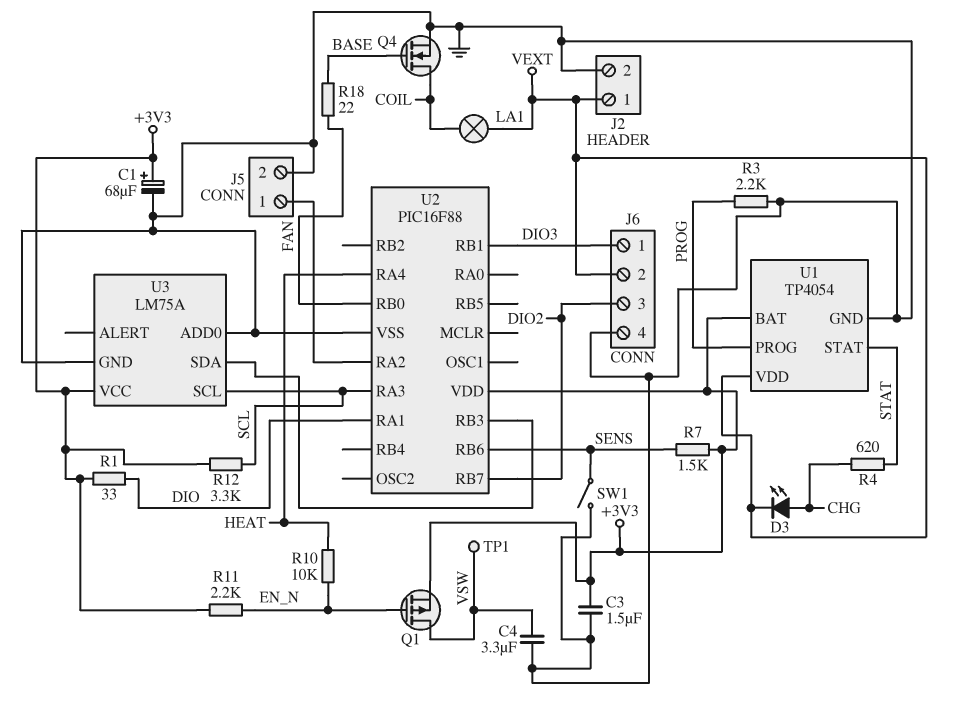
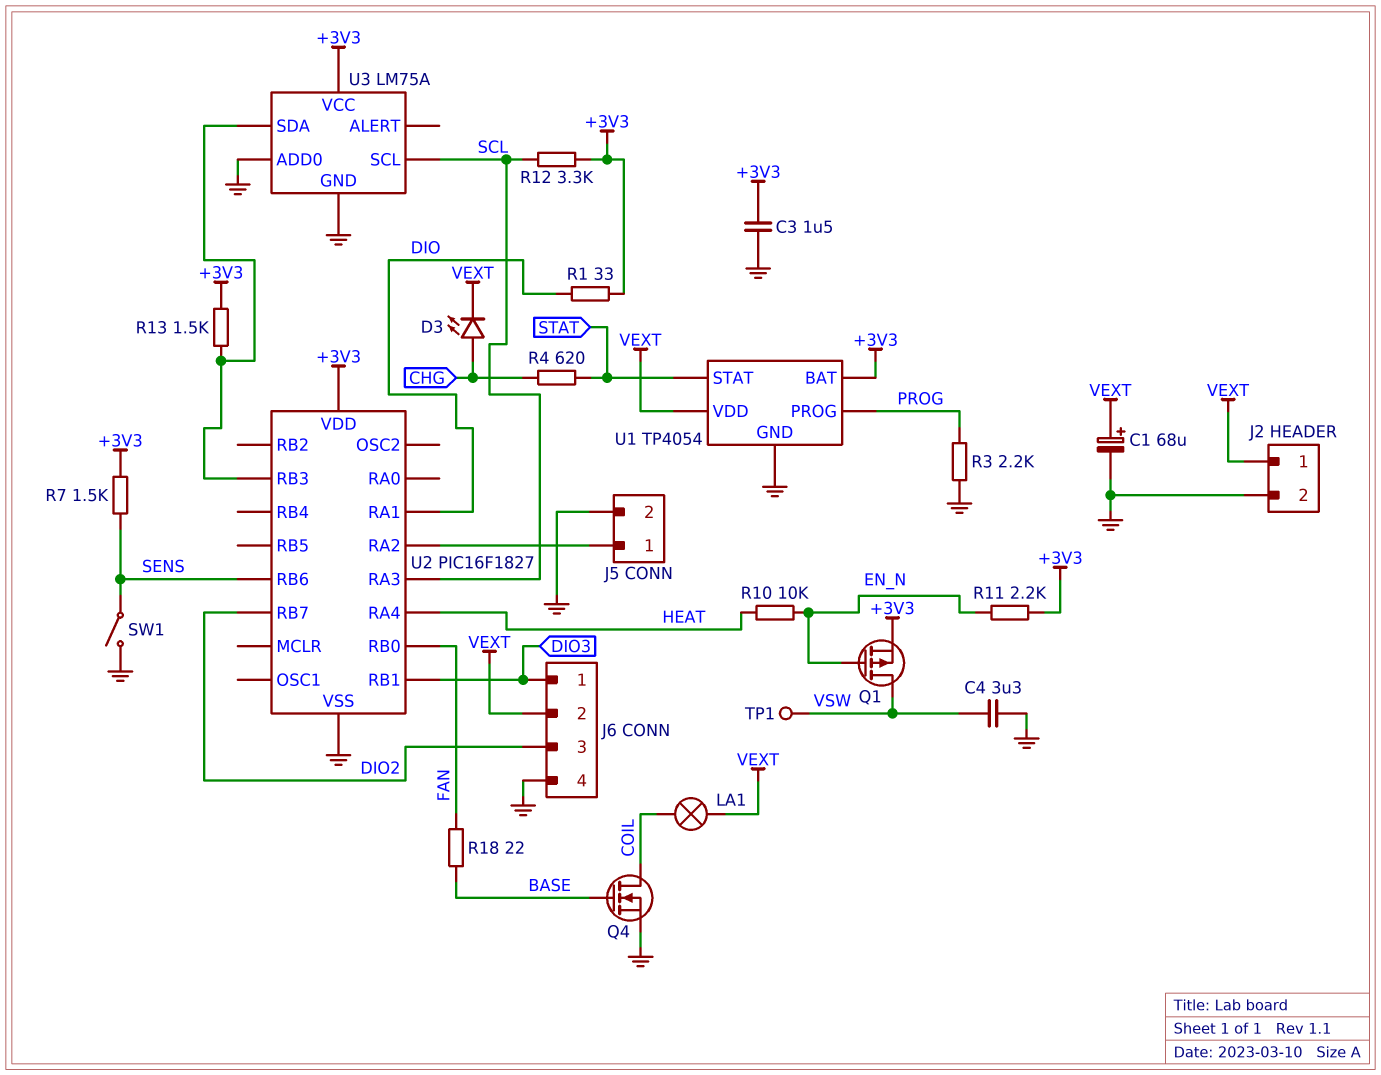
C1: 68uF (plus +3V3, minus GND) -> 68uF (plus VEXT, minus GND)
R13: none -> 1.5k (+3V3, U2/RB3)
U2: PIC16F88 -> PIC16F1827

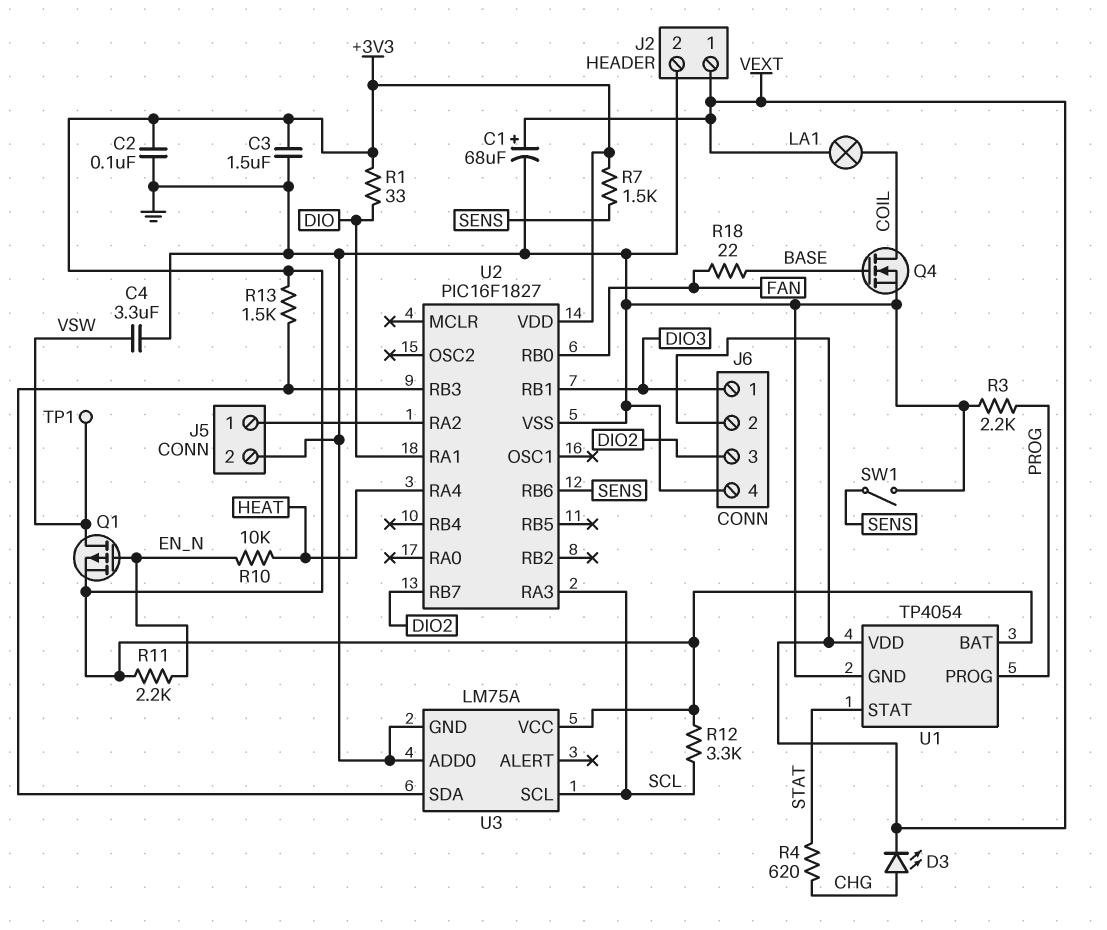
C2: none -> 100nF (+3V3, GND)

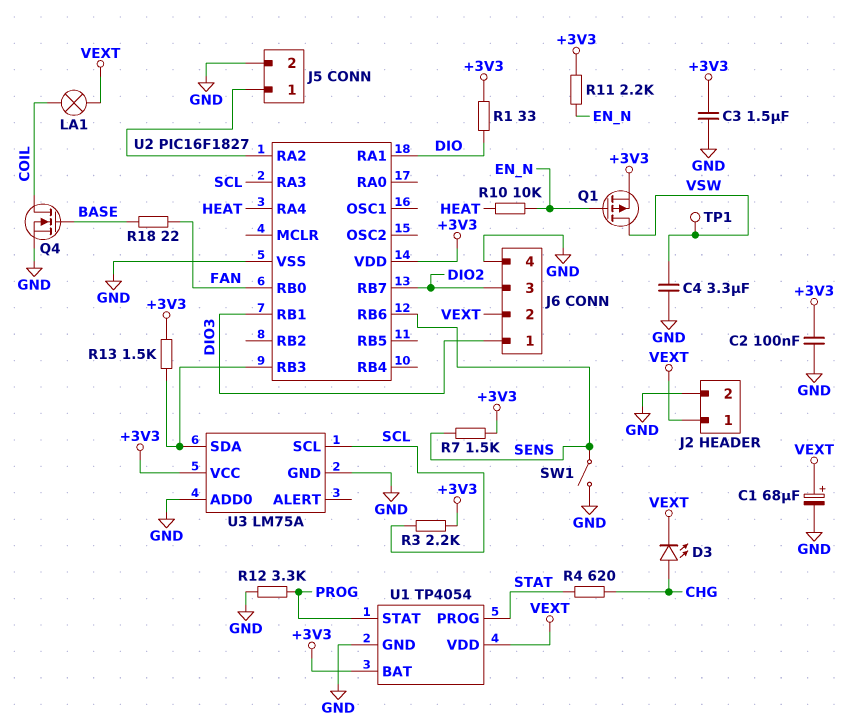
R3: 2.2k (GND, PROG) -> 2.2k (+3V3, SCL)
R12: 3.3k (+3V3, SCL) -> 3.3k (GND, PROG)
U1 pin PROG: PROG -> STAT
U1 pin STAT: STAT -> PROG

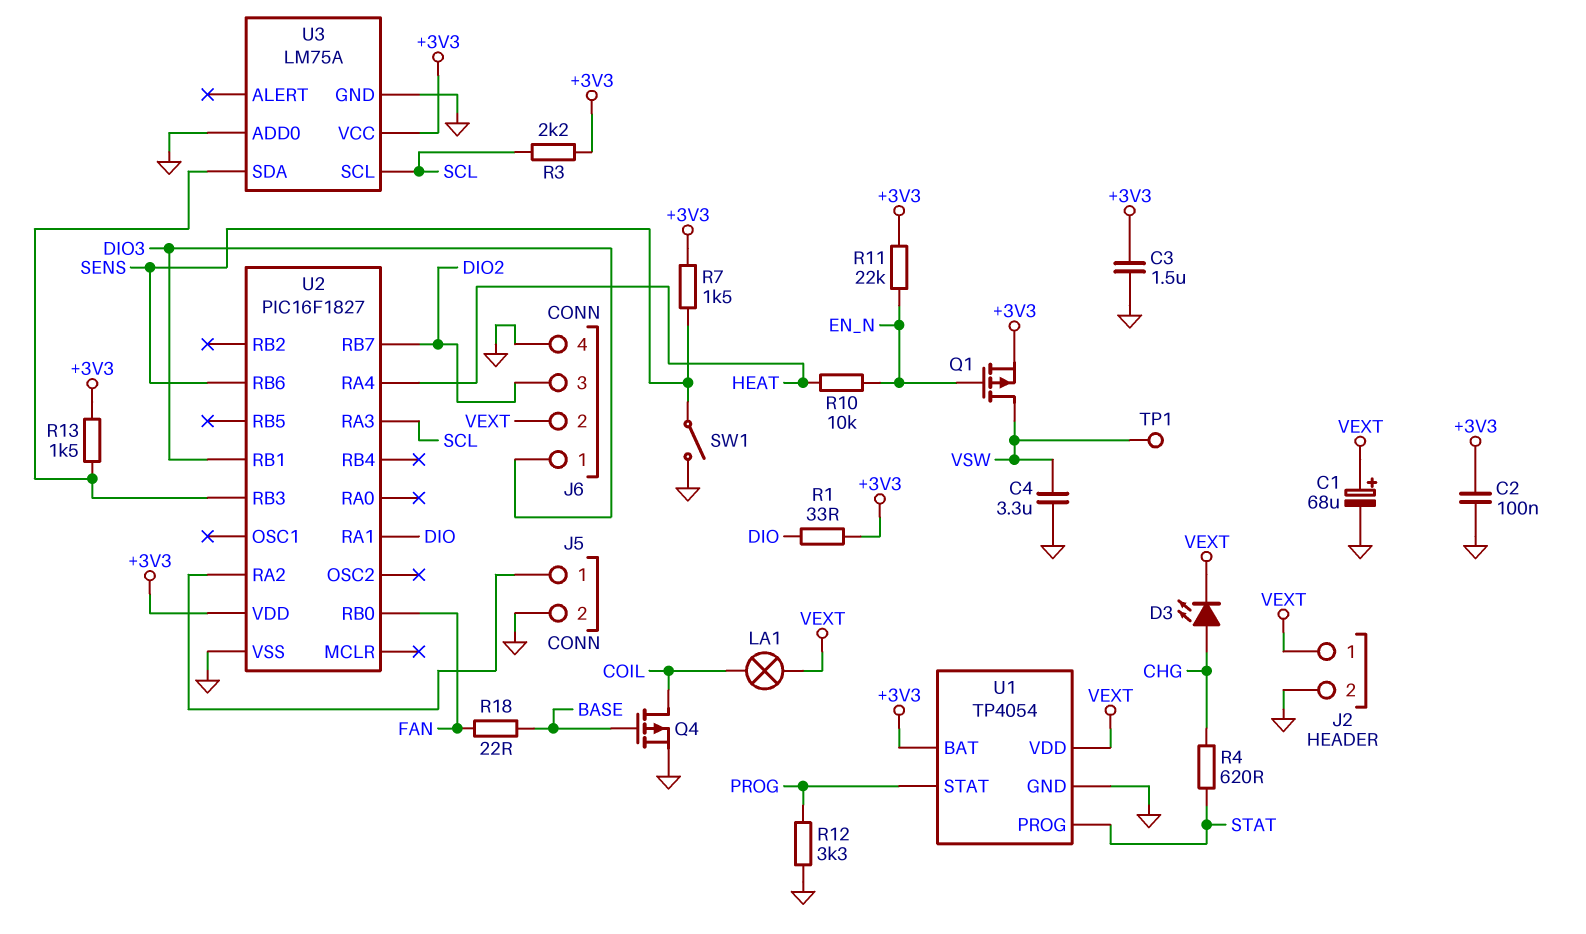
Q4: NMOS (G BASE, D COIL, S GND) -> PMOS (G BASE, D COIL, S GND)
R11: 2.2k (+3V3, EN_N) -> 22k (+3V3, EN_N)

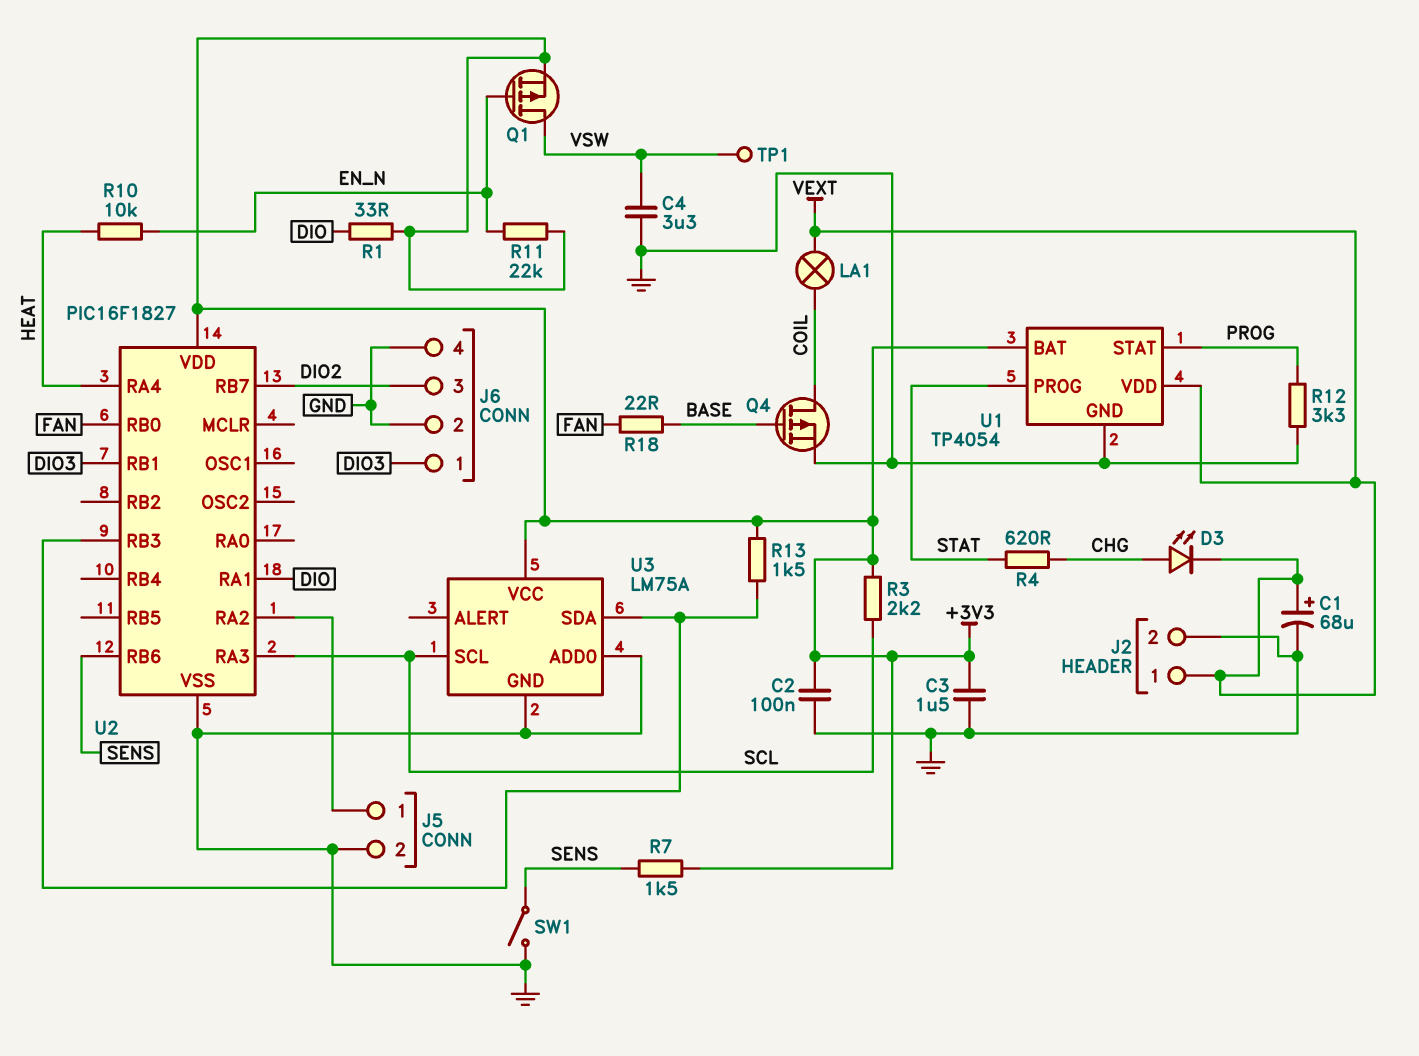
J6 pin 2: VEXT -> GND

